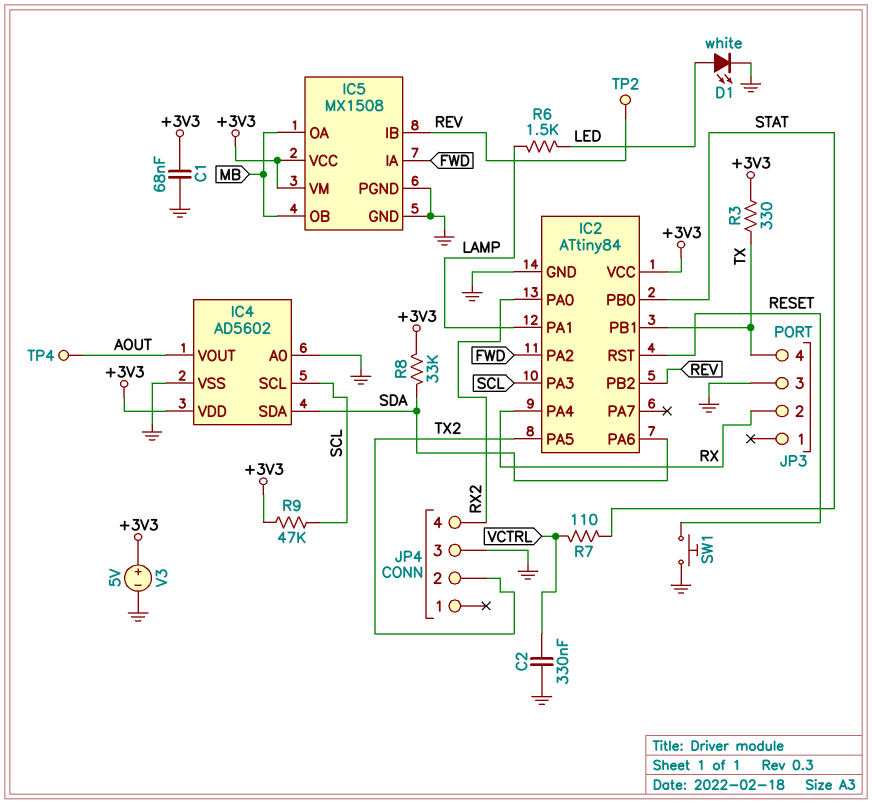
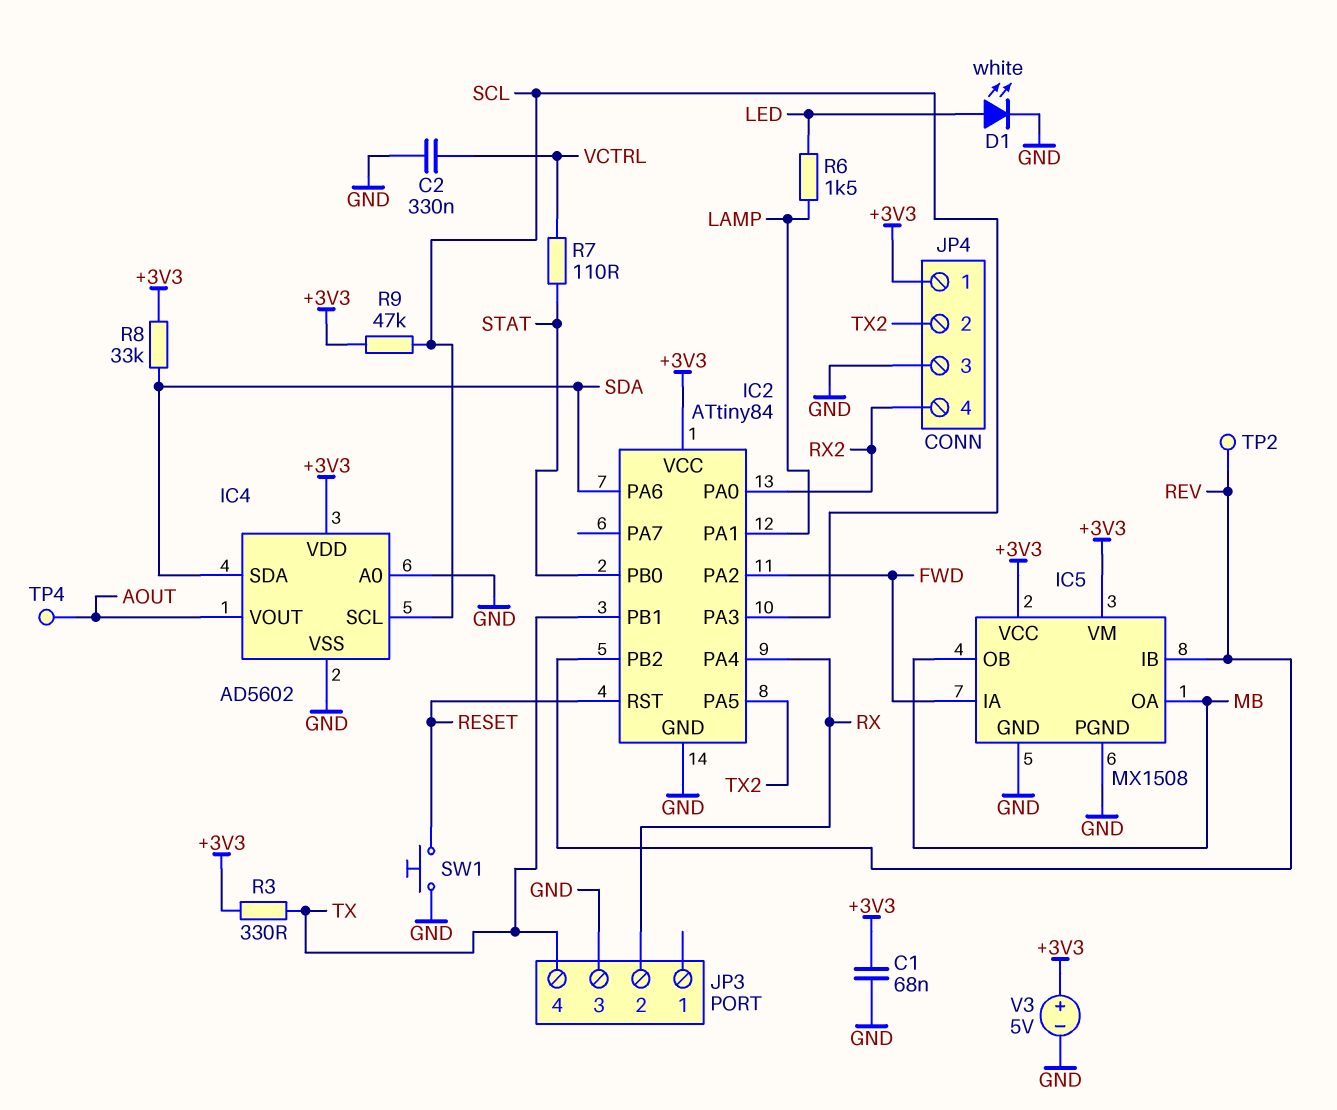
JP4 pin 1: none -> +3V3

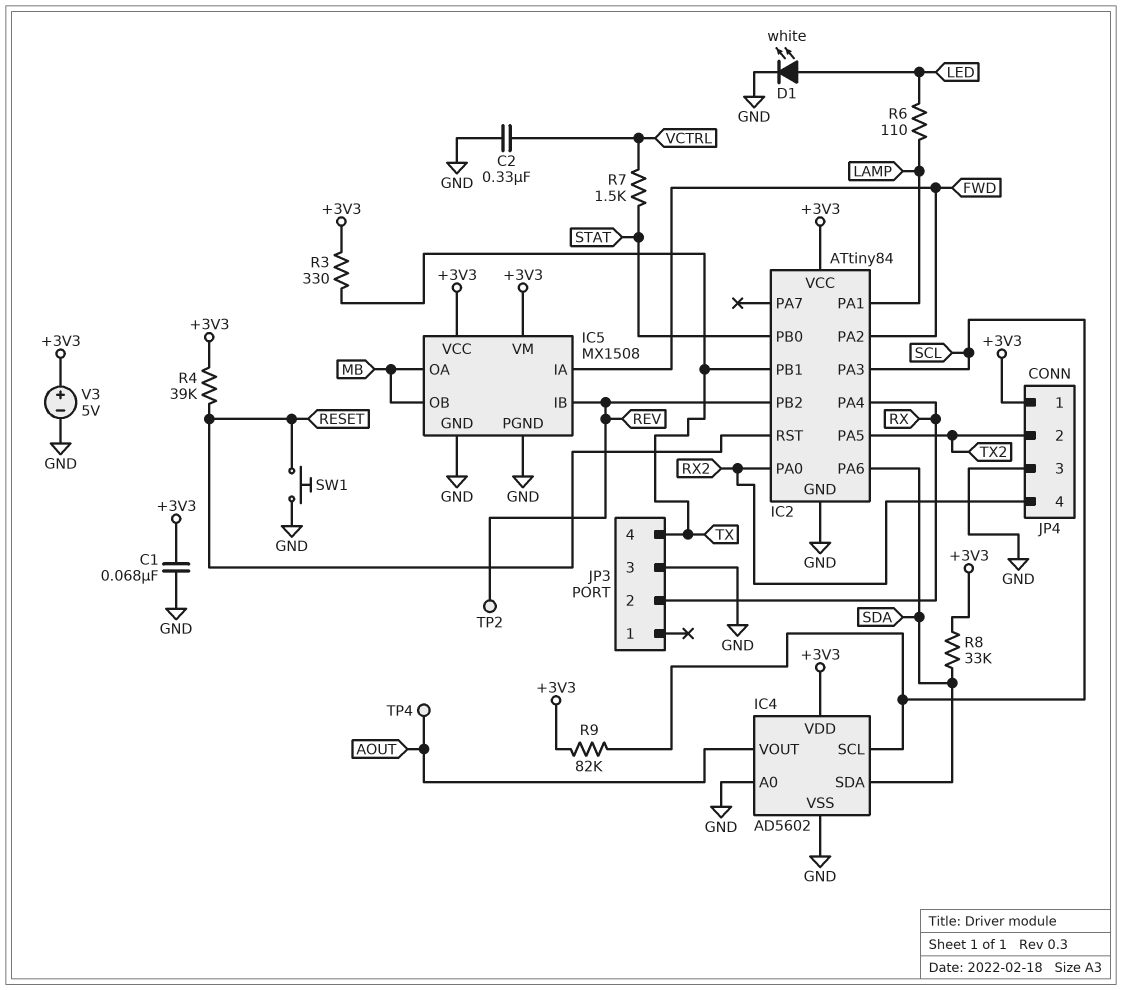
R4: none -> 39k (+3V3, RESET)
R6: 1.5k (LAMP, LED) -> 110 (LAMP, LED)
R7: 110 (STAT, VCTRL) -> 1.5k (STAT, VCTRL)
R9: 47k (+3V3, SCL) -> 82k (+3V3, SCL)

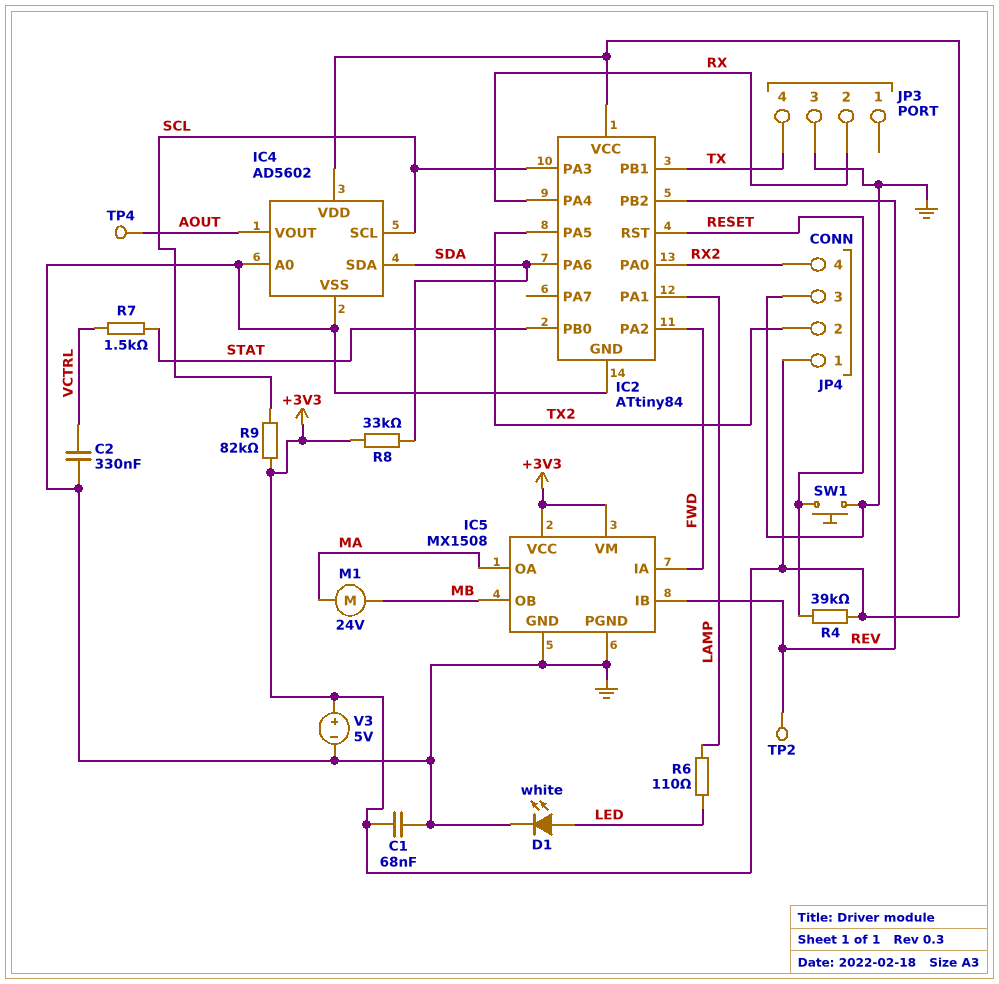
IC5 pin OA: MB -> MA
M1: none -> motor 24V (MA, MB)
R3: 330 (+3V3, TX) -> none

